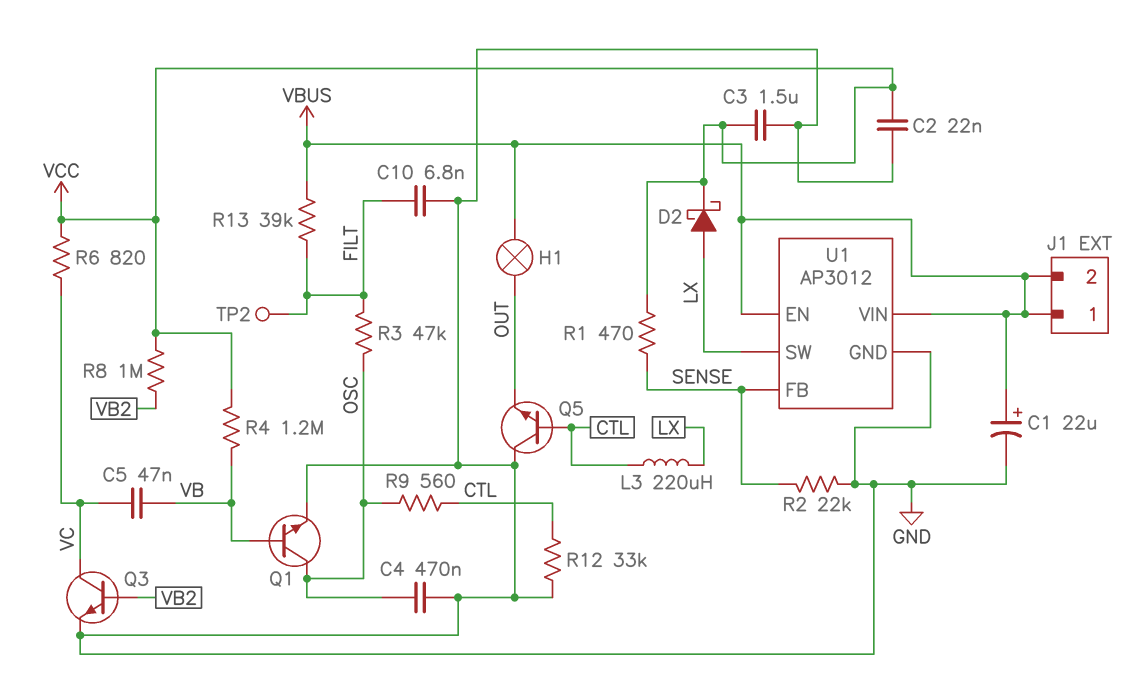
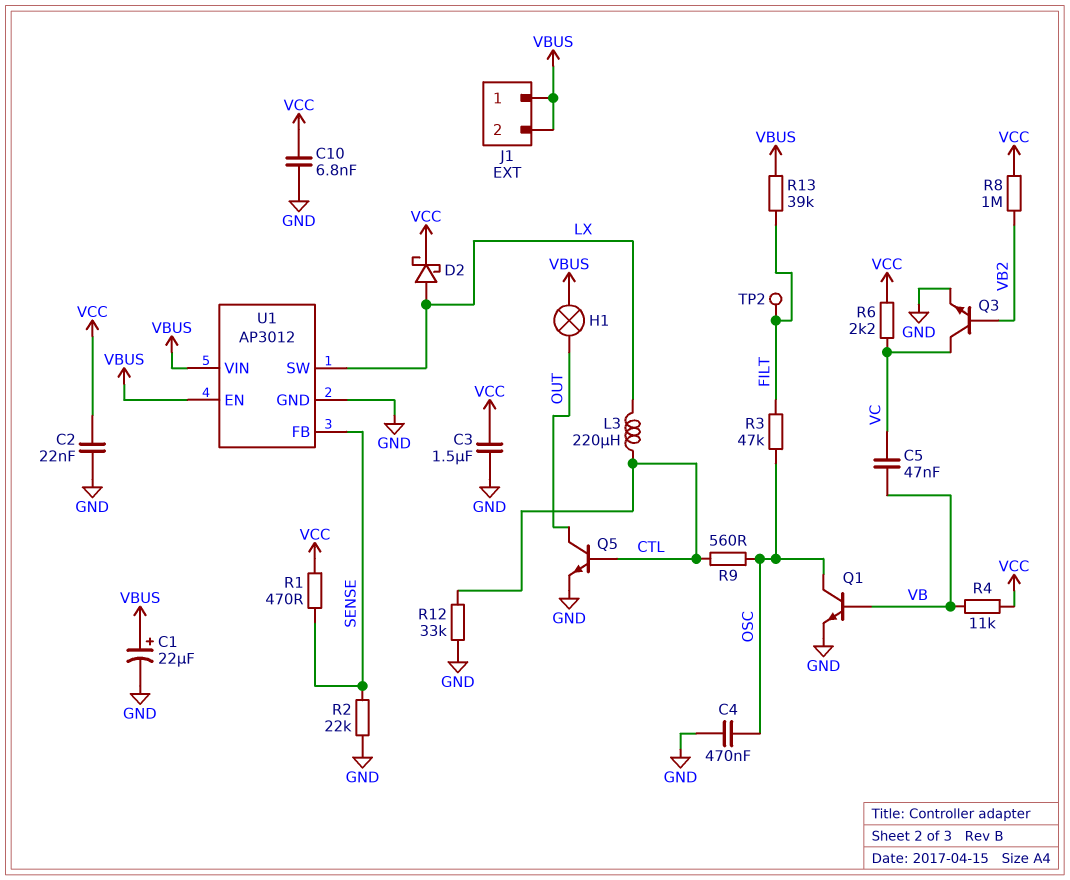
C10: 6.8nF (FILT, GND) -> 6.8nF (GND, VCC)
Q5: NPN (B CTL, C GND, E OUT) -> NPN (B CTL, C OUT, E GND)
R4: 1.2M (VB, VCC) -> 11k (VB, VCC)
R6: 820 (VC, VCC) -> 2.2k (VC, VCC)

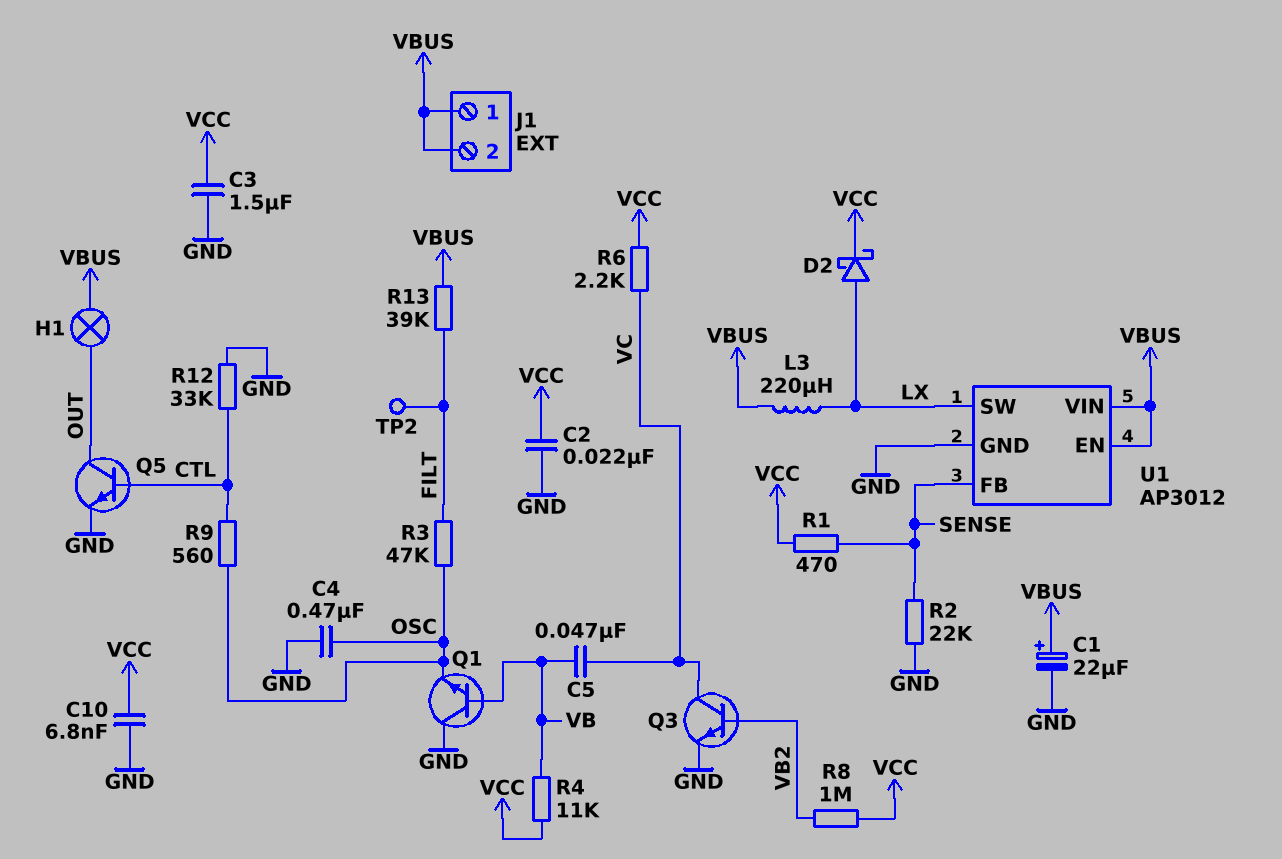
L3: 220uH (CTL, LX) -> 220uH (LX, VBUS)
Q1: NPN (B VB, C OSC, E GND) -> NPN (B VB, C GND, E OSC)

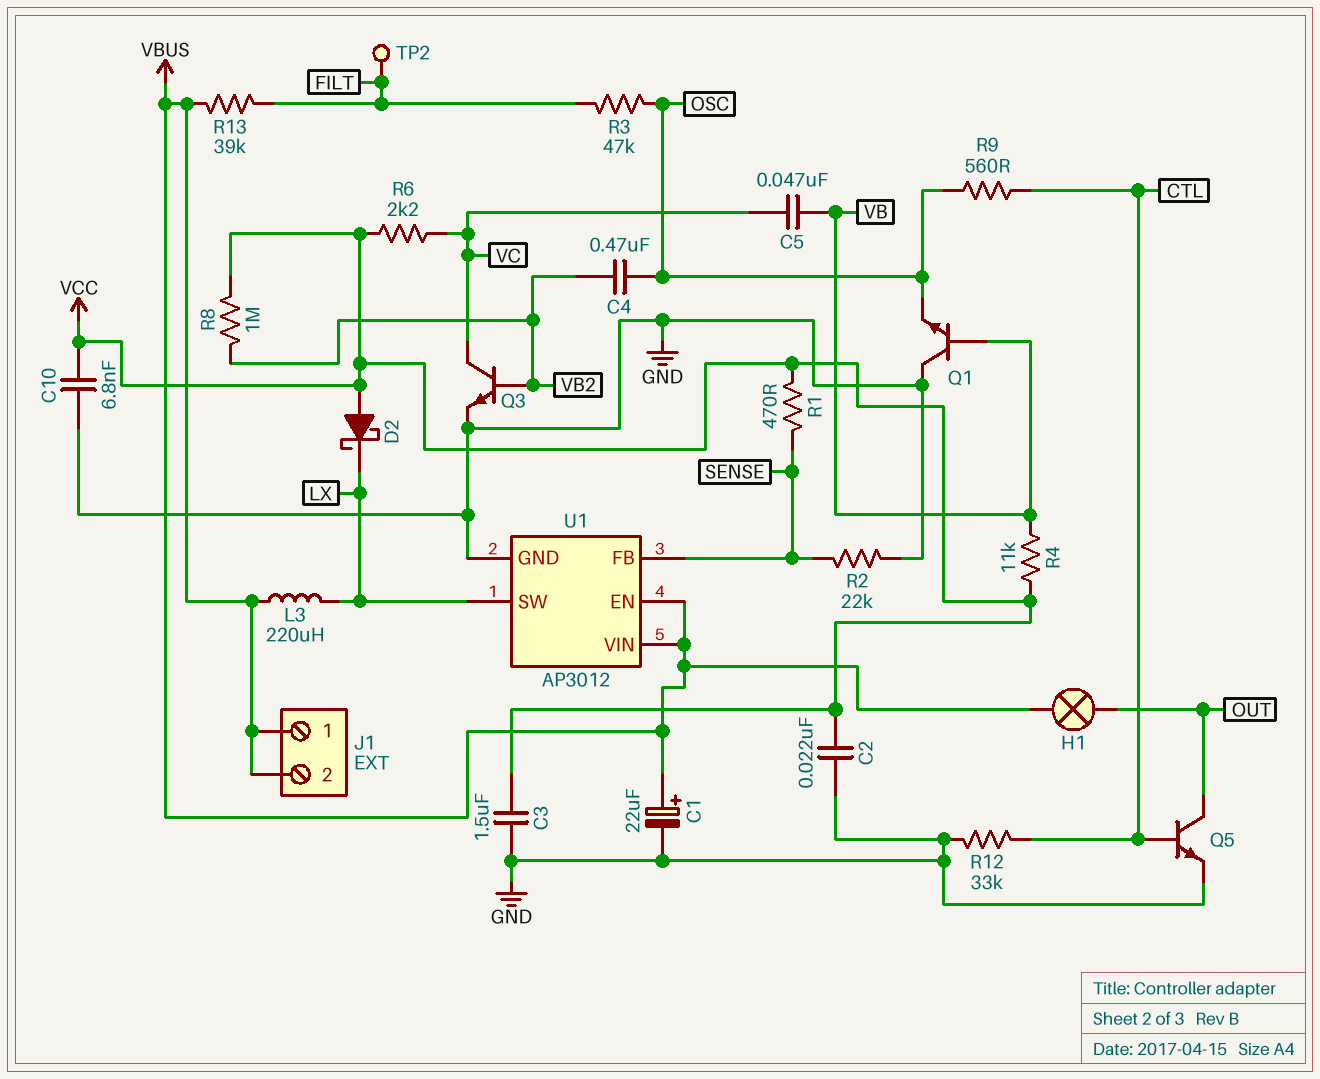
C4: 470nF (GND, OSC) -> 470nF (OSC, VB2)
D2: schottky (A LX, K VCC) -> schottky (A VCC, K LX)

